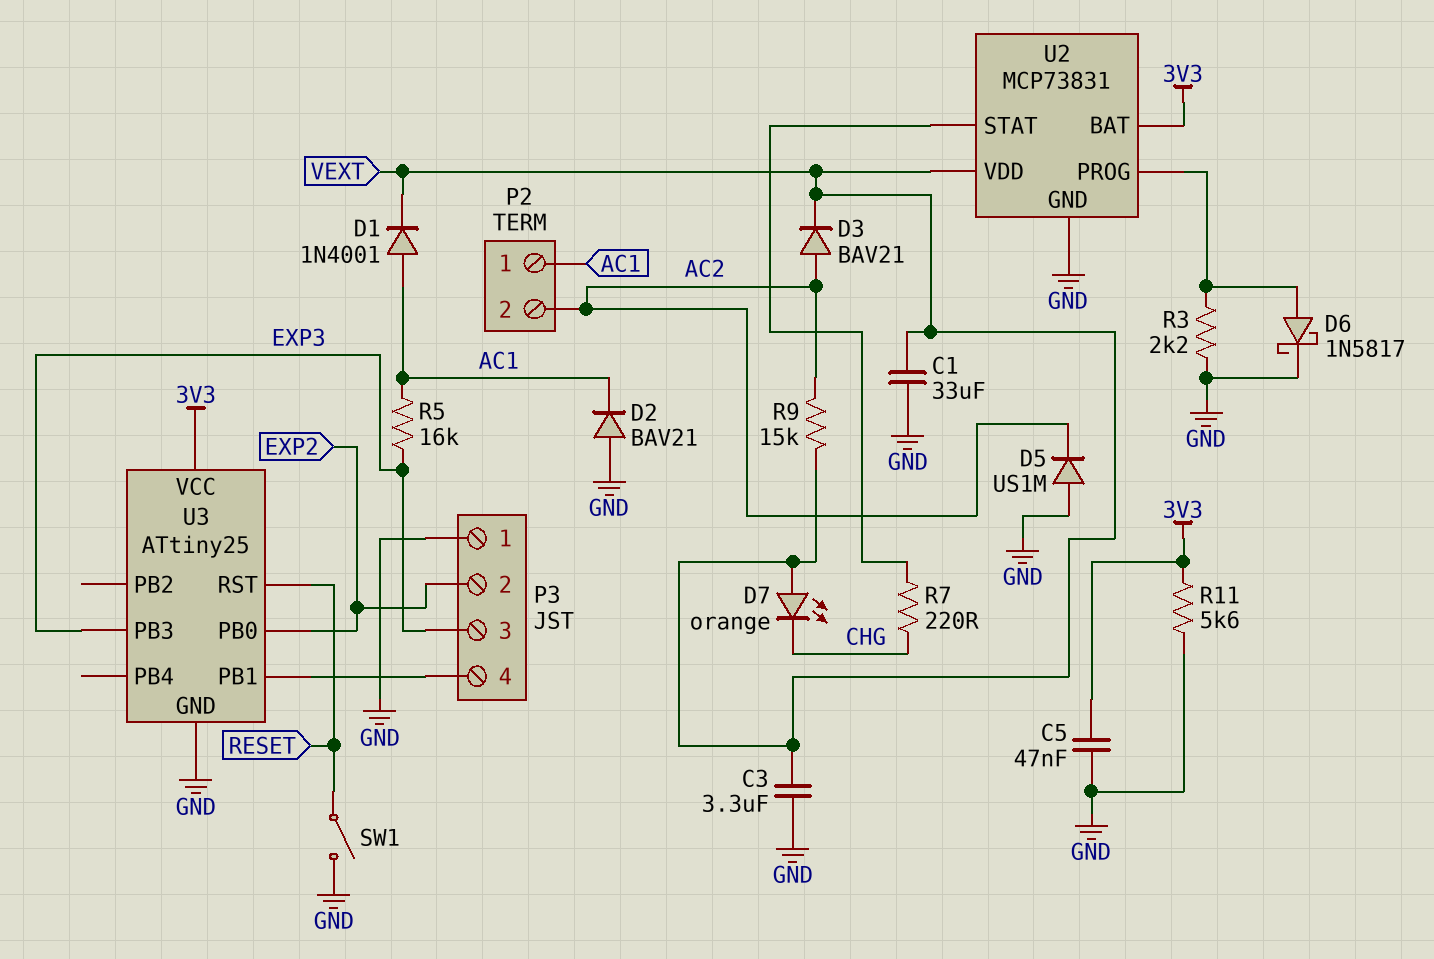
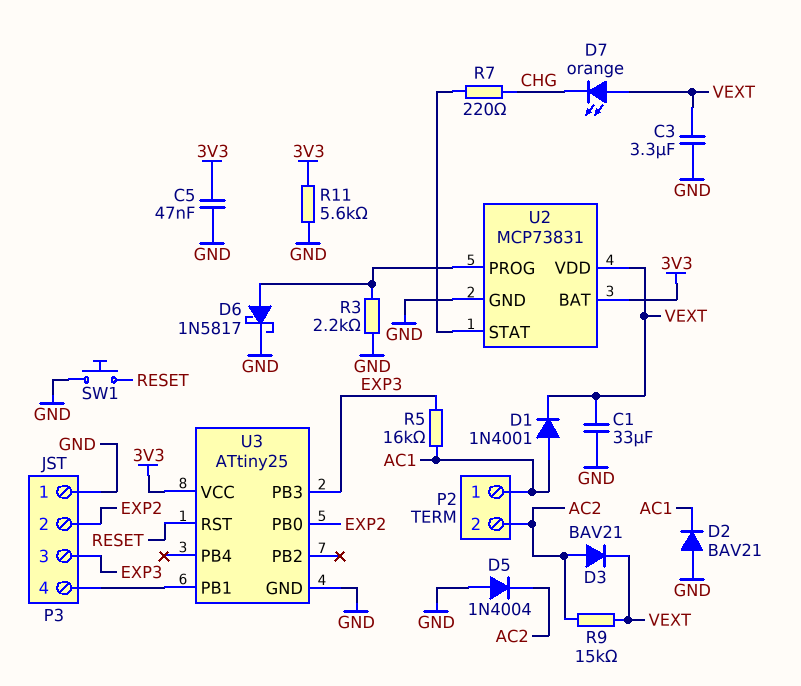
D5: diode US1M (A GND, K AC2) -> diode 1N4004 (A GND, K AC2)
SW1: switch (GND, RESET) -> button (GND, RESET)

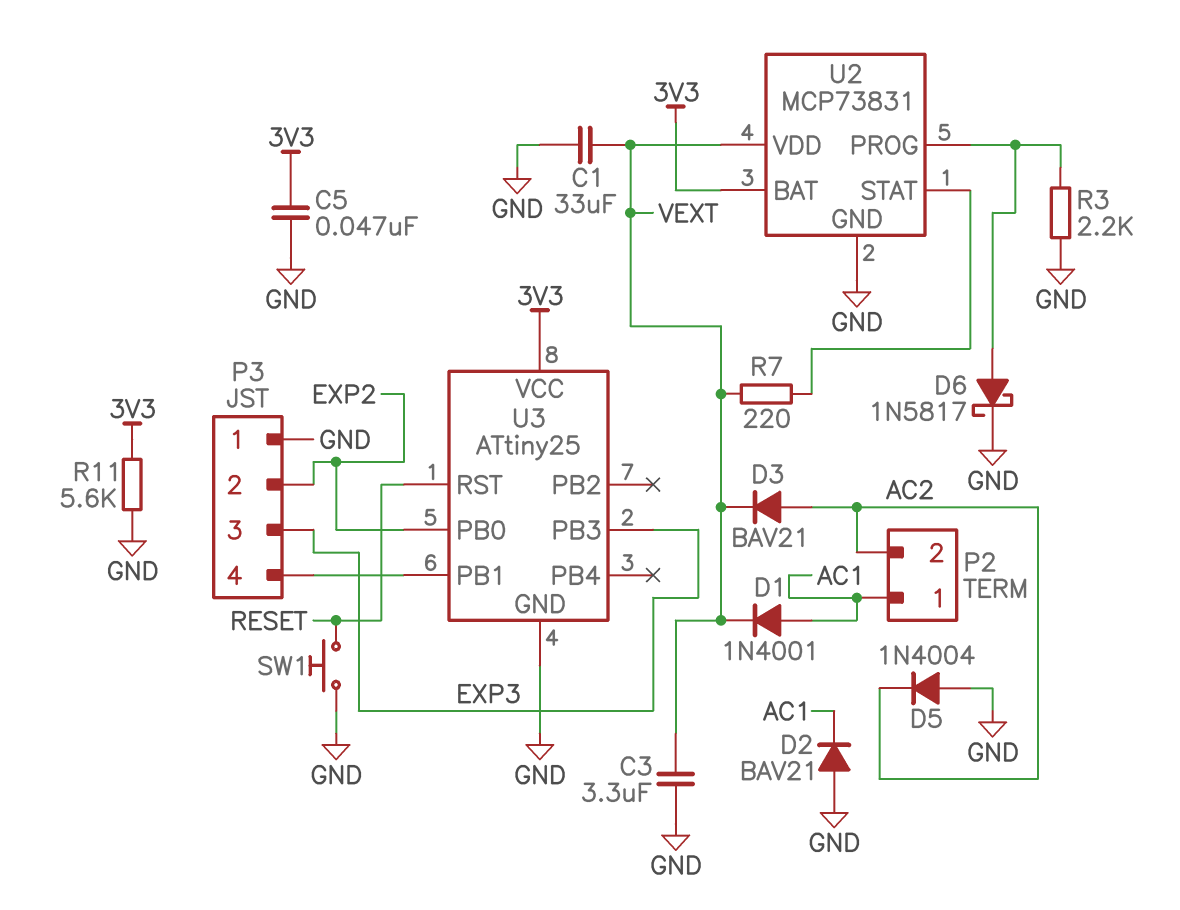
D7: LED orange (A VEXT, K CHG) -> none
R5: 16k (AC1, EXP3) -> none
R7: 220 (CHG, U2/STAT) -> 220 (U2/STAT, VEXT)
R9: 15k (AC2, VEXT) -> none

